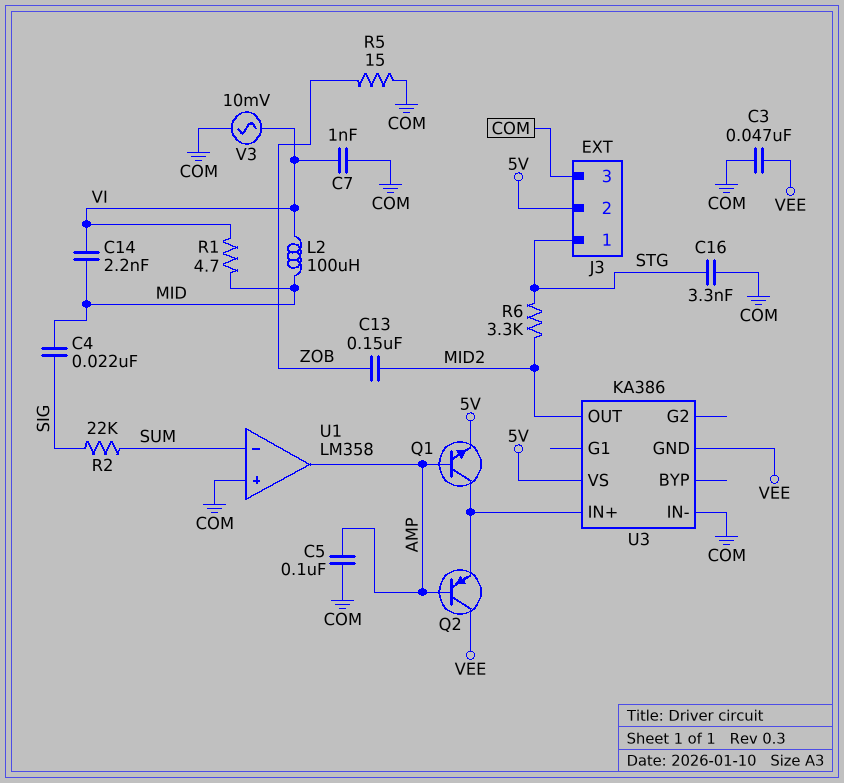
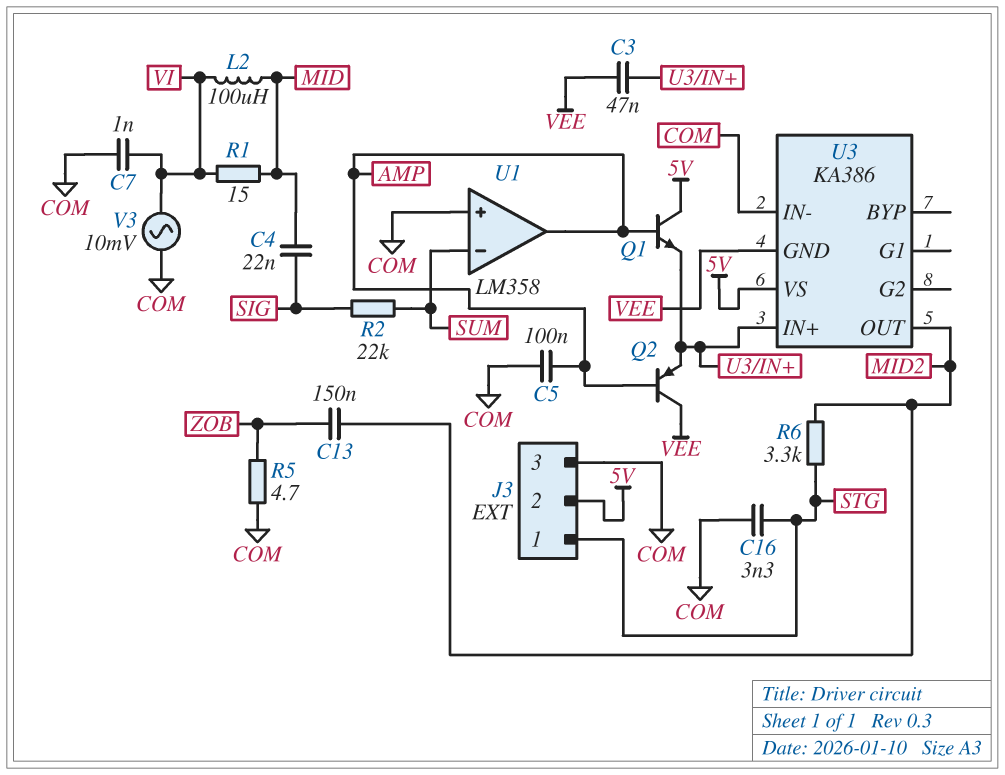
C3: 47nF (COM, VEE) -> 47nF (U3/IN+, VEE)
C14: 2.2nF (MID, VI) -> none
Q1: NPN (B AMP, C U3/IN+, E 5V) -> NPN (B AMP, C 5V, E U3/IN+)
R1: 4.7 (MID, VI) -> 15 (MID, VI)
R5: 15 (COM, ZOB) -> 4.7 (COM, ZOB)

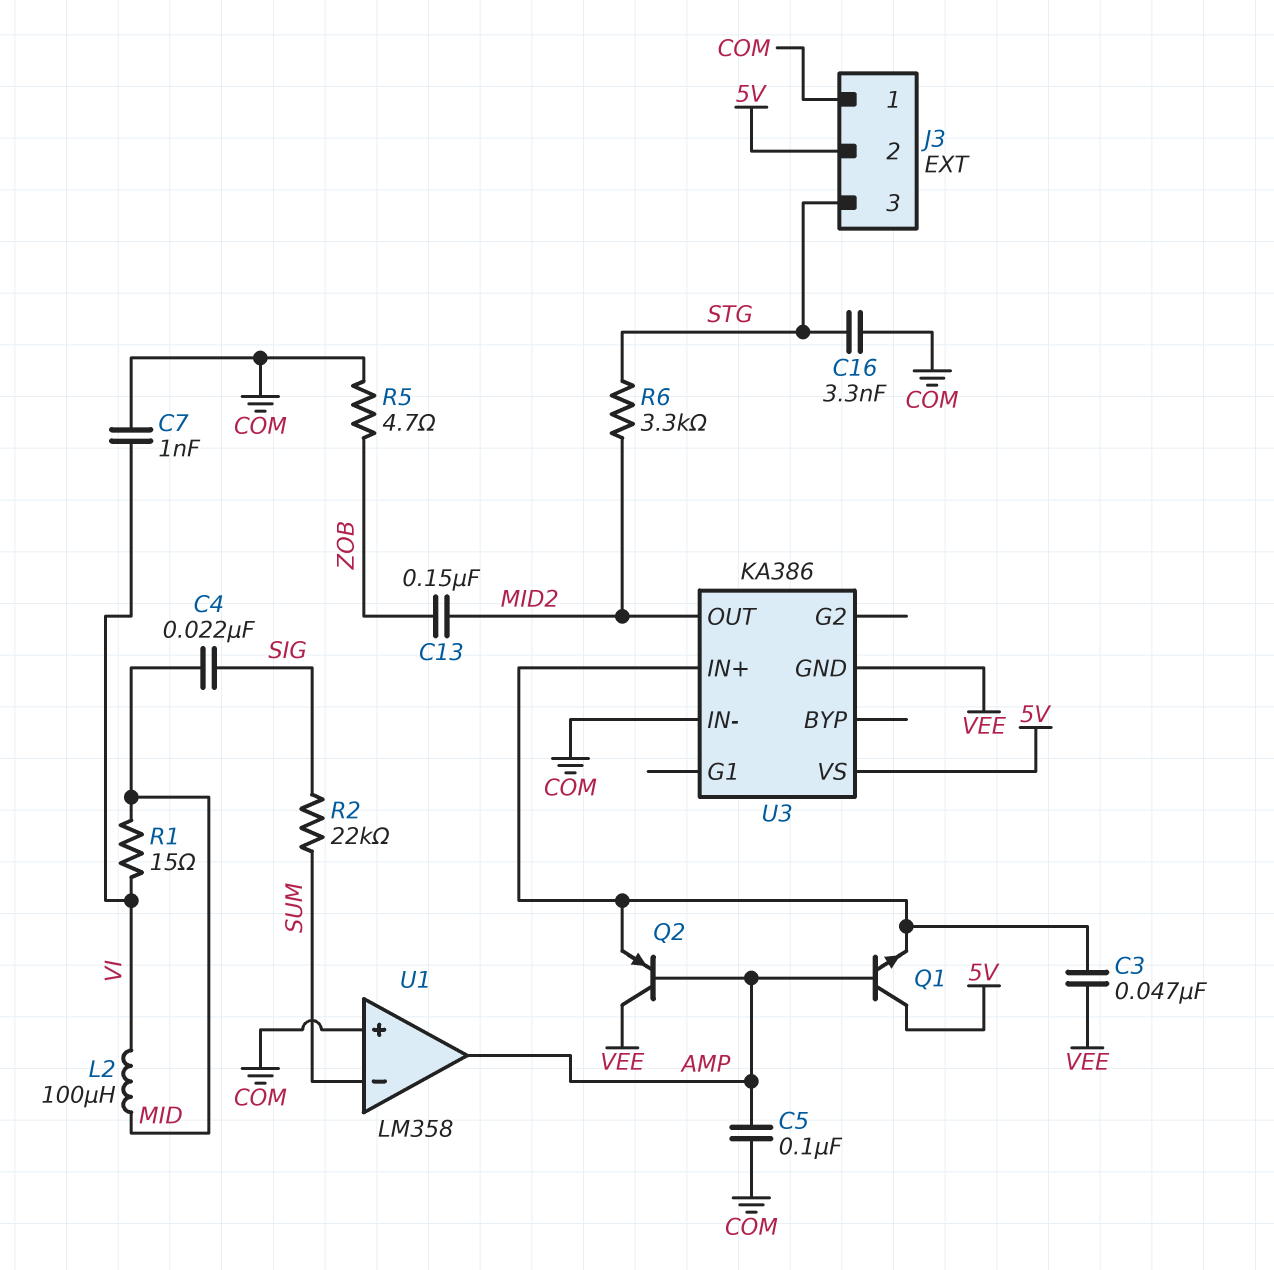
J3 pin 1: STG -> COM
J3 pin 3: COM -> STG
V3: AC 10mV (COM, VI) -> none

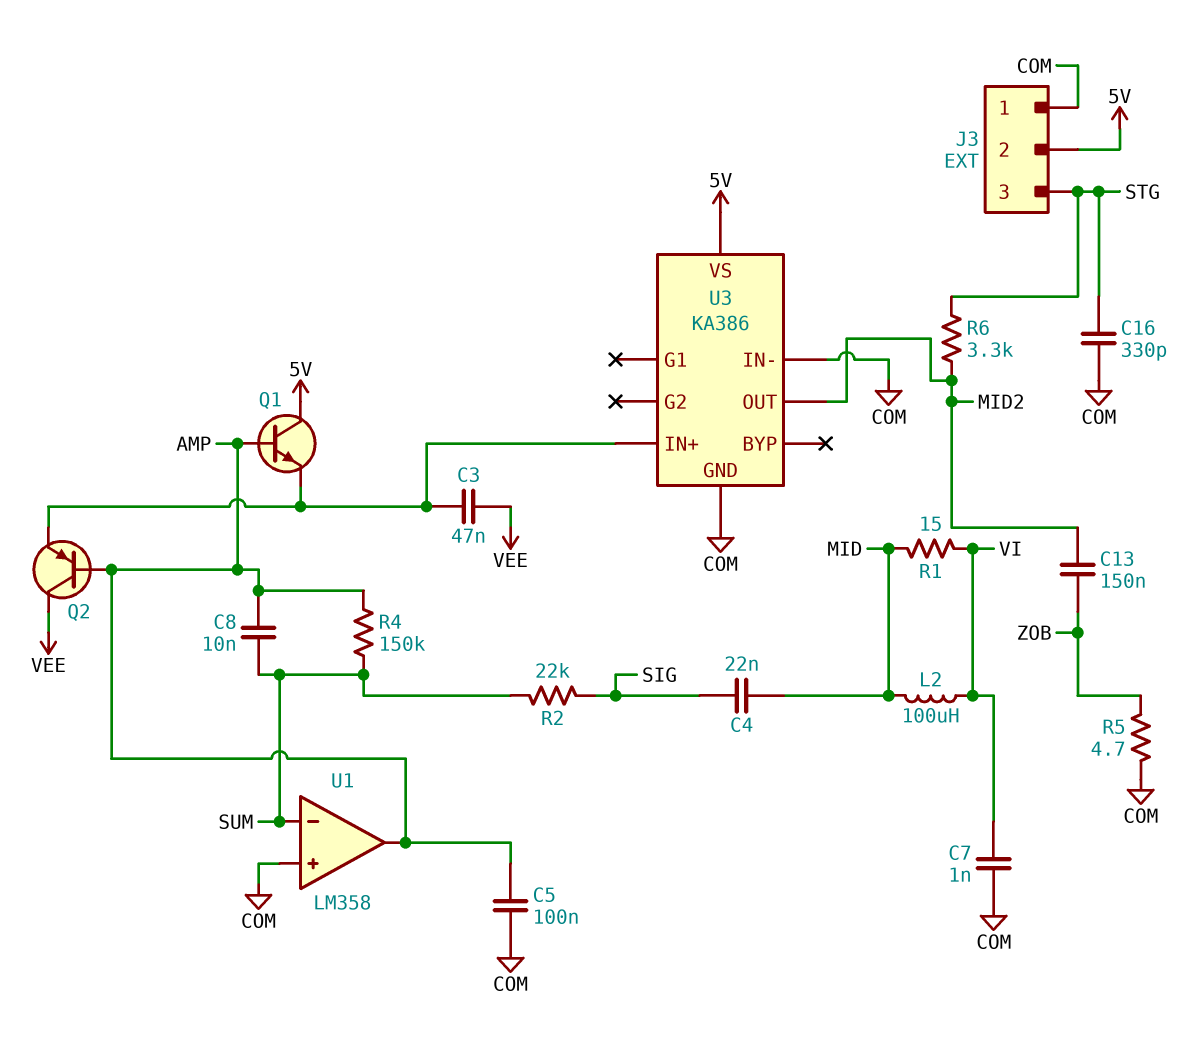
C8: none -> 10nF (AMP, SUM)
C16: 3.3nF (COM, STG) -> 330pF (COM, STG)
R4: none -> 150k (AMP, SUM)
U3 pin GND: VEE -> COM

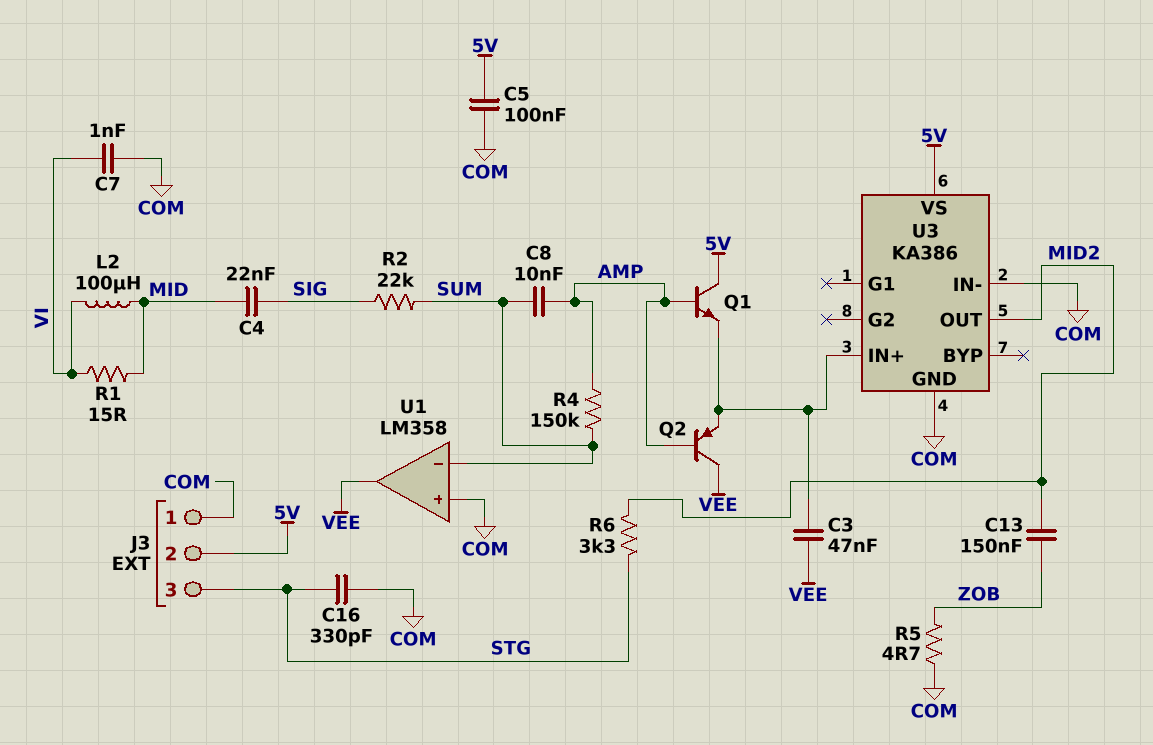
C5: 100nF (AMP, COM) -> 100nF (5V, COM)
U1 pin out: AMP -> VEE

